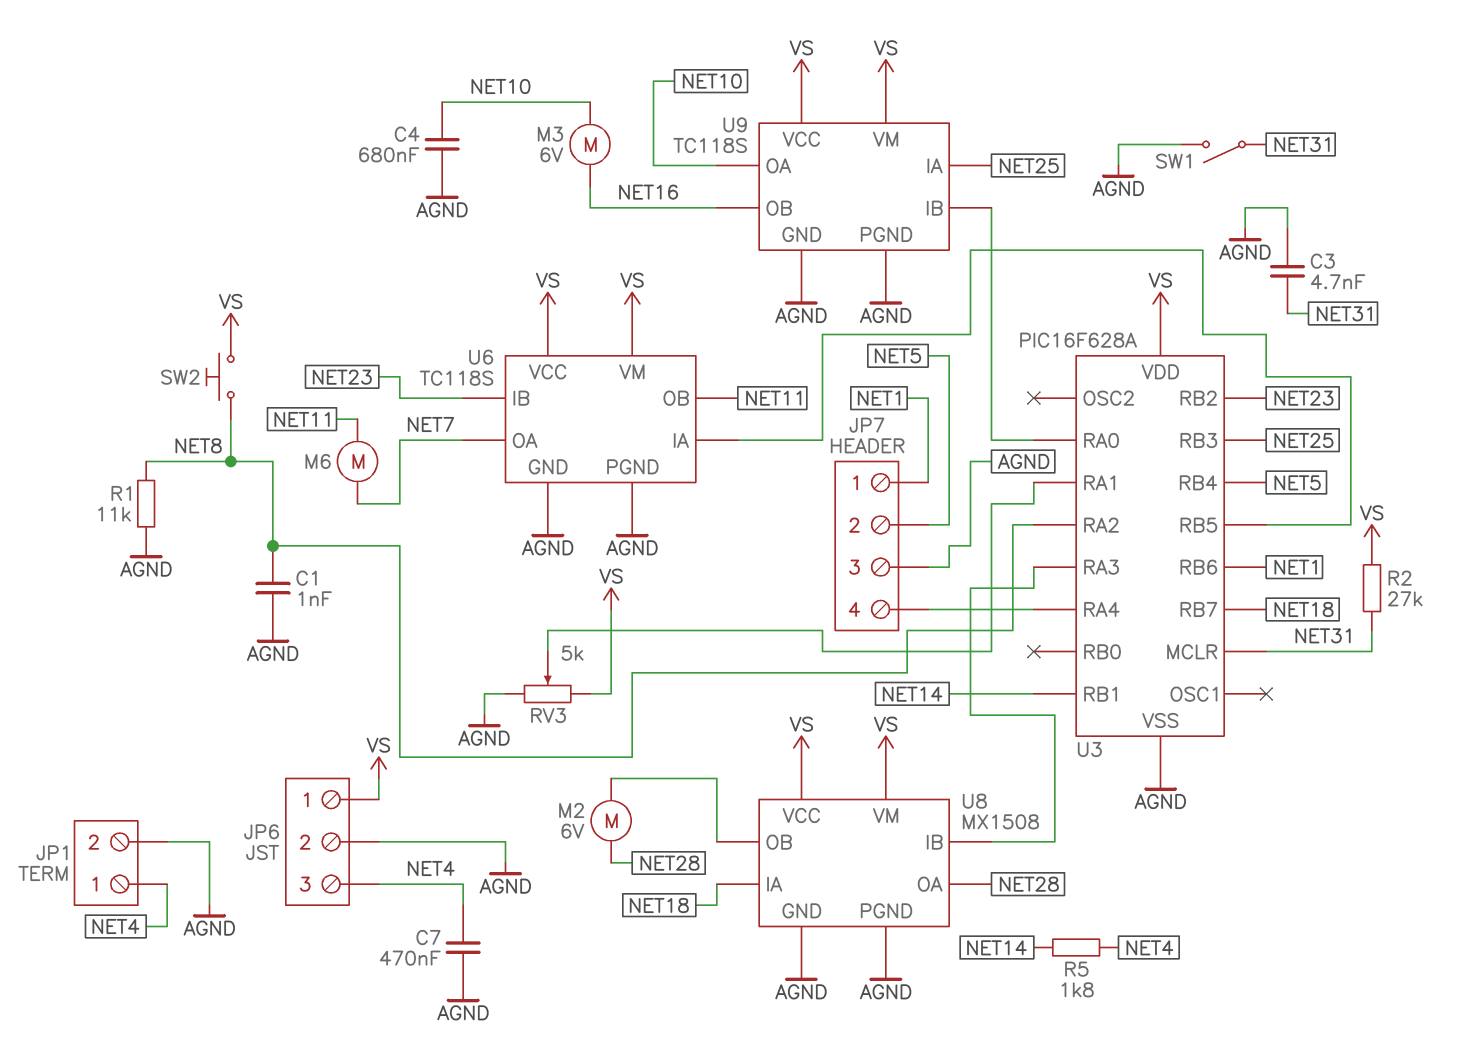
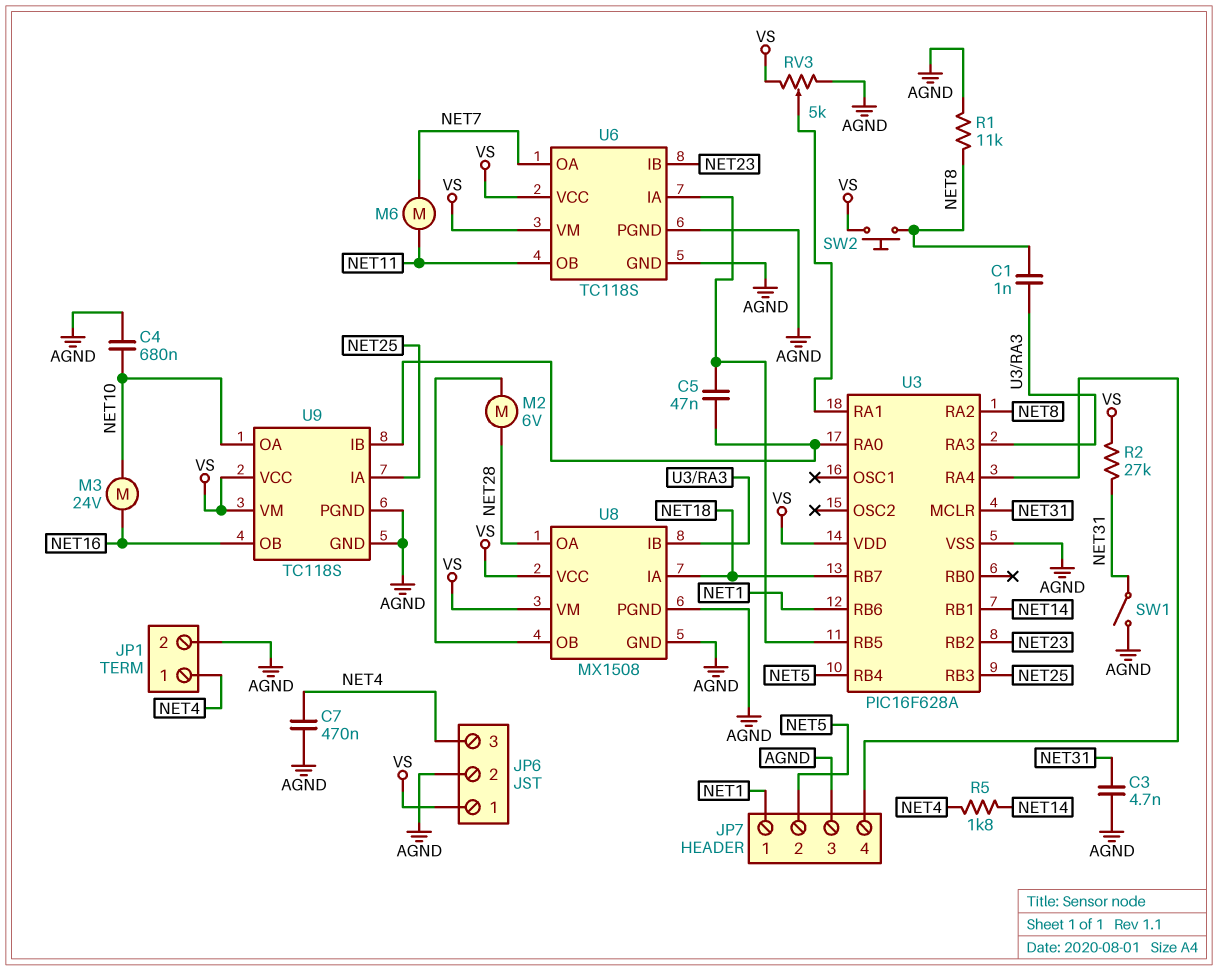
C1: 1nF (AGND, NET8) -> 1nF (NET8, U3/RA3)
C5: none -> 47nF (U3/RA0, U3/RB5)
M3: motor 6V (NET10, NET16) -> motor 24V (NET10, NET16)

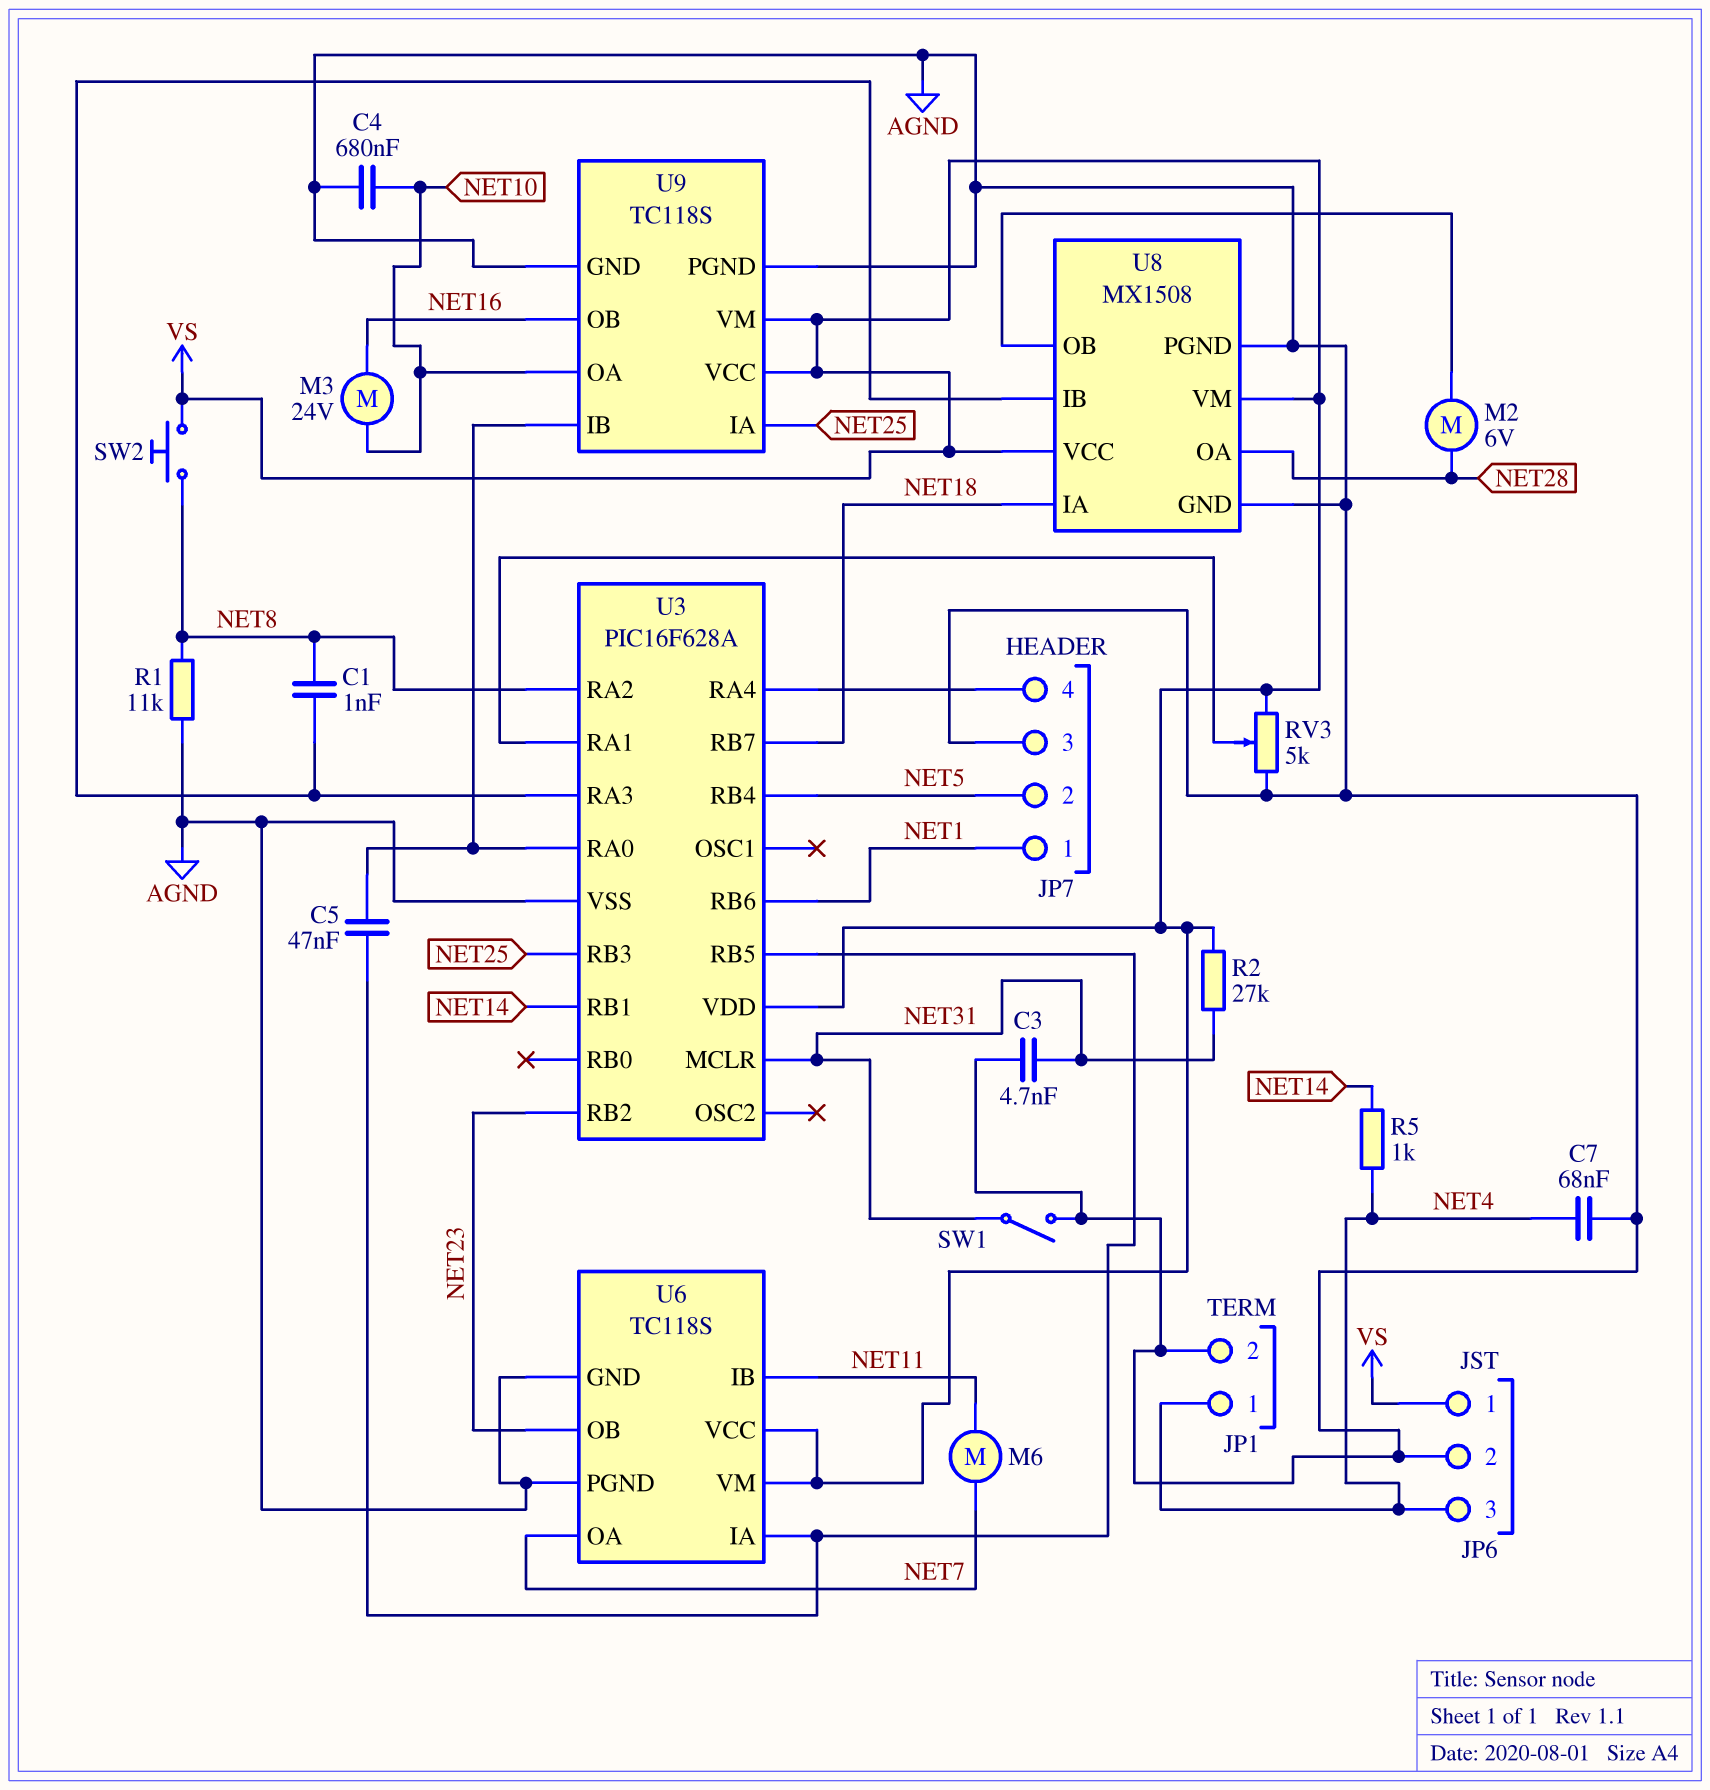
C7: 470nF (AGND, NET4) -> 68nF (AGND, NET4)
R5: 1.8k (NET4, NET14) -> 1k (NET4, NET14)
U6 pin IB: NET23 -> NET11
U6 pin OB: NET11 -> NET23

